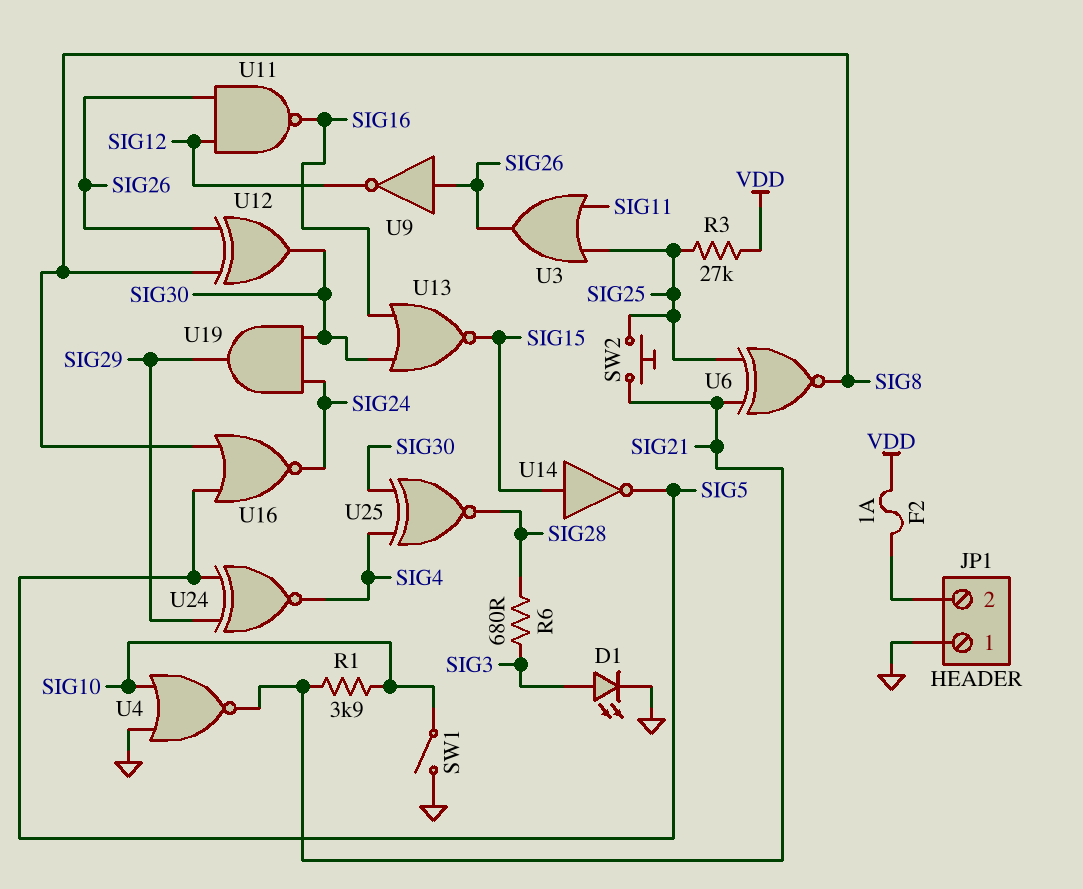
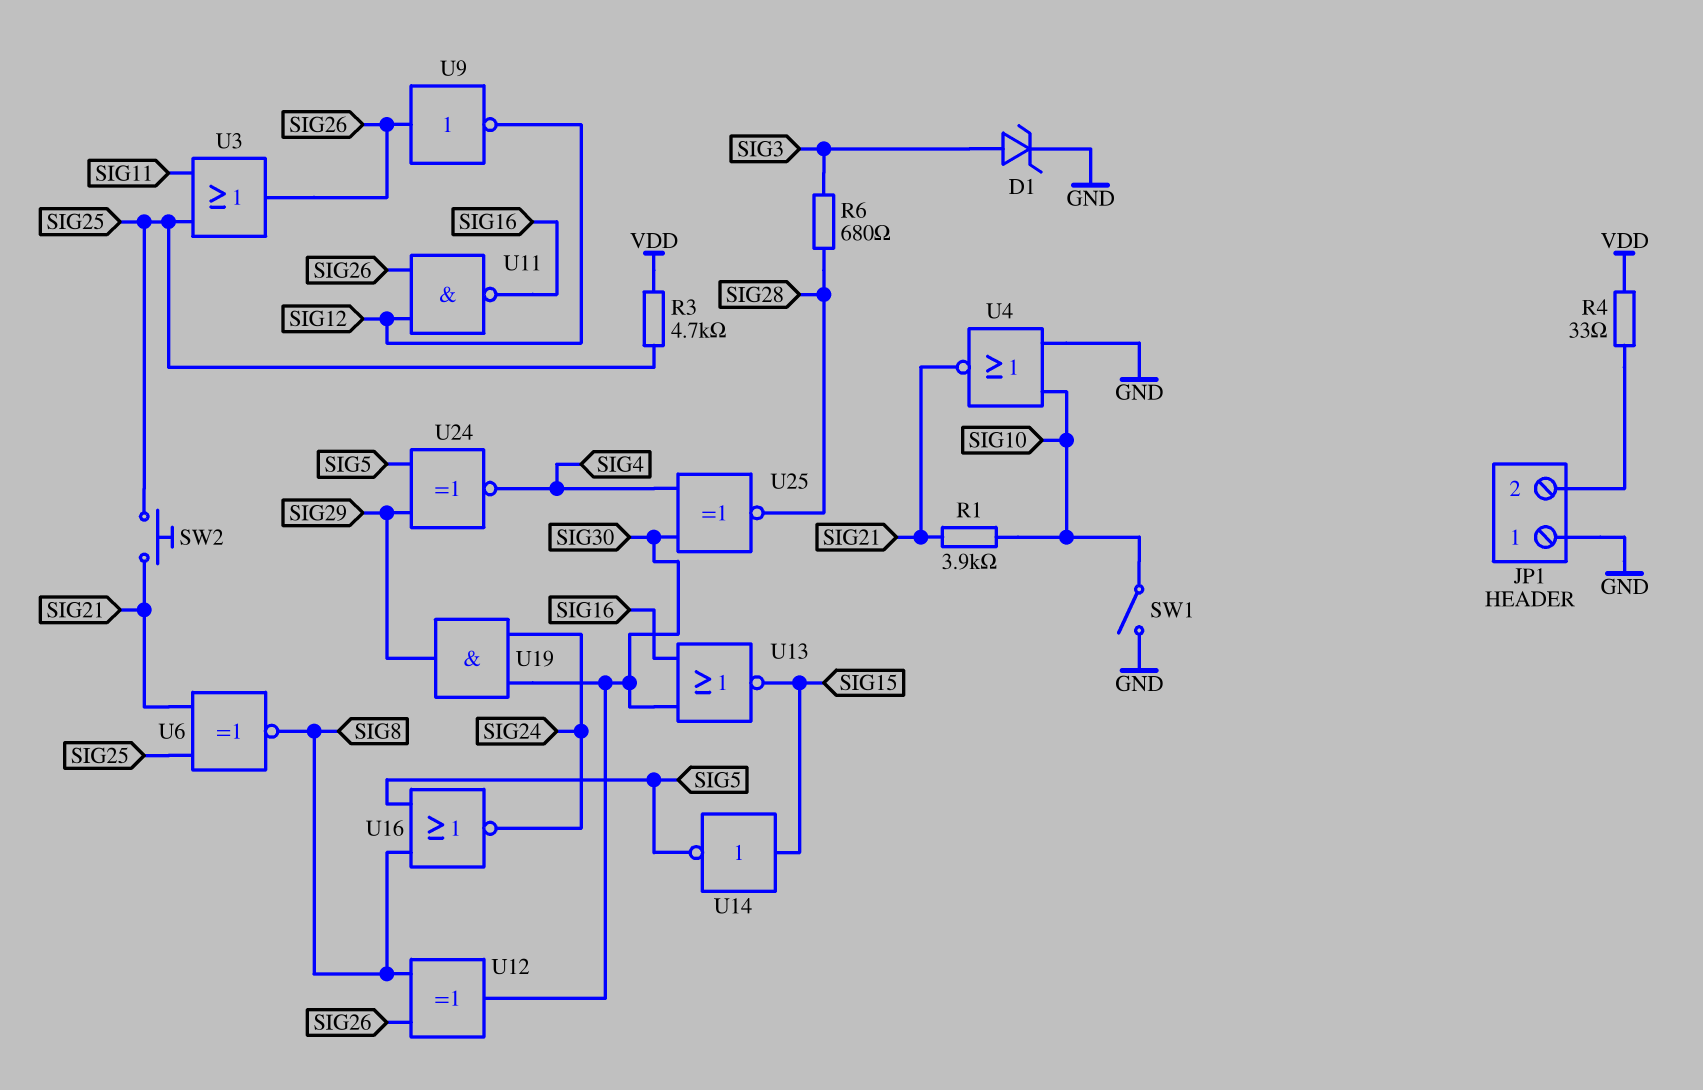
D1: LED (A SIG3, K GND) -> zener (A SIG3, K GND)
F2: 1A (JP1/2, VDD) -> none
R3: 27k (SIG25, VDD) -> 4.7k (SIG25, VDD)
R4: none -> 33 (JP1/2, VDD)

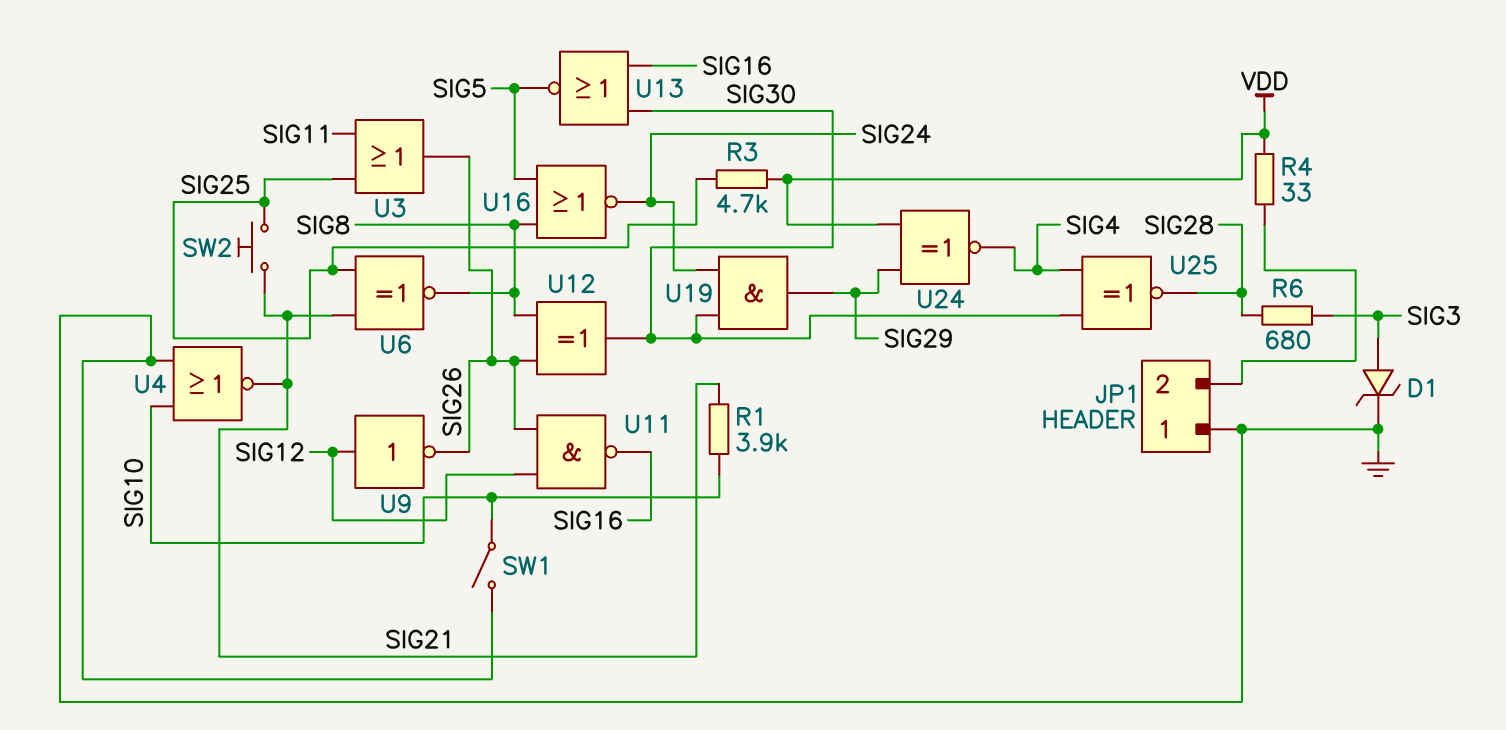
U9: NOT (in SIG26, out SIG12) -> NOT (in SIG12, out SIG26)
U13: NOR (in SIG16, in SIG30, out SIG15) -> NOR (in SIG16, in SIG30, out SIG5)
U14: NOT (in SIG15, out SIG5) -> none
U24: XNOR (in SIG5, in SIG29, out SIG4) -> XNOR (in SIG29, in VDD, out SIG4)

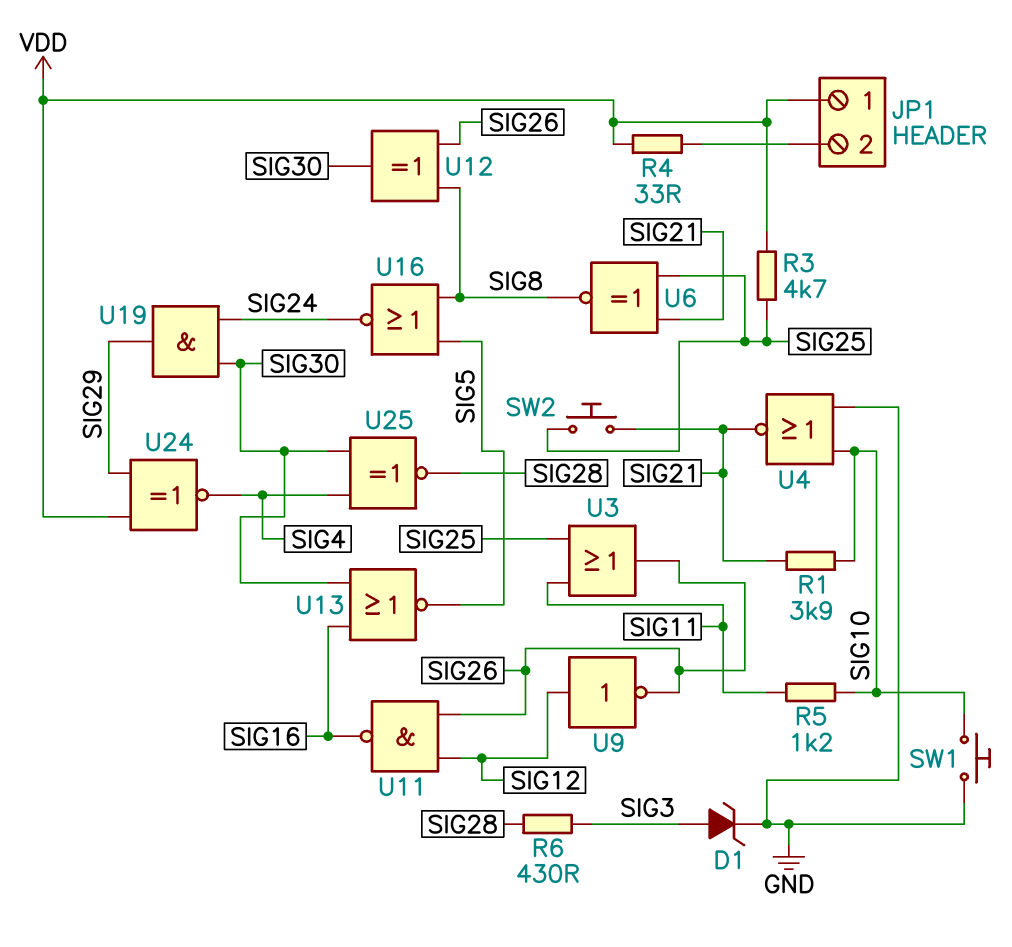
JP1 pin 1: GND -> VDD
R5: none -> 1.2k (SIG10, SIG11)
R6: 680 (SIG3, SIG28) -> 430 (SIG3, SIG28)
SW1: switch (GND, SIG10) -> button (GND, SIG10)

